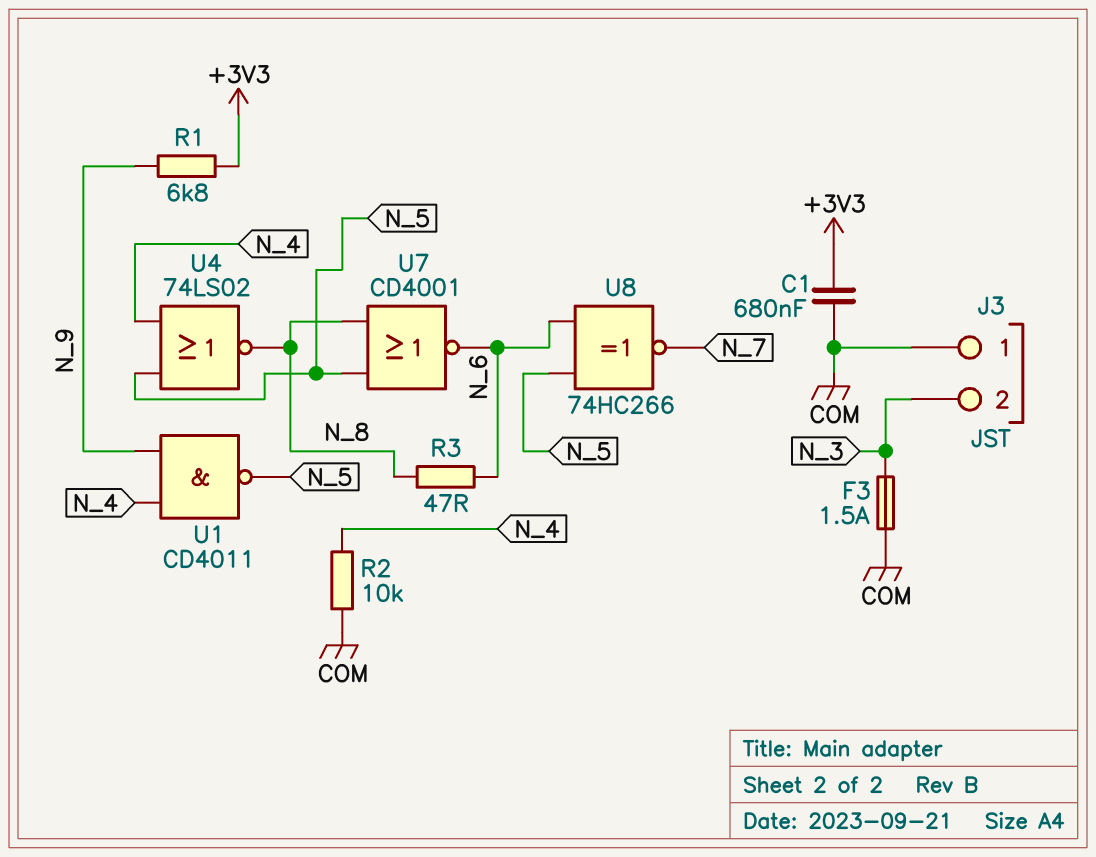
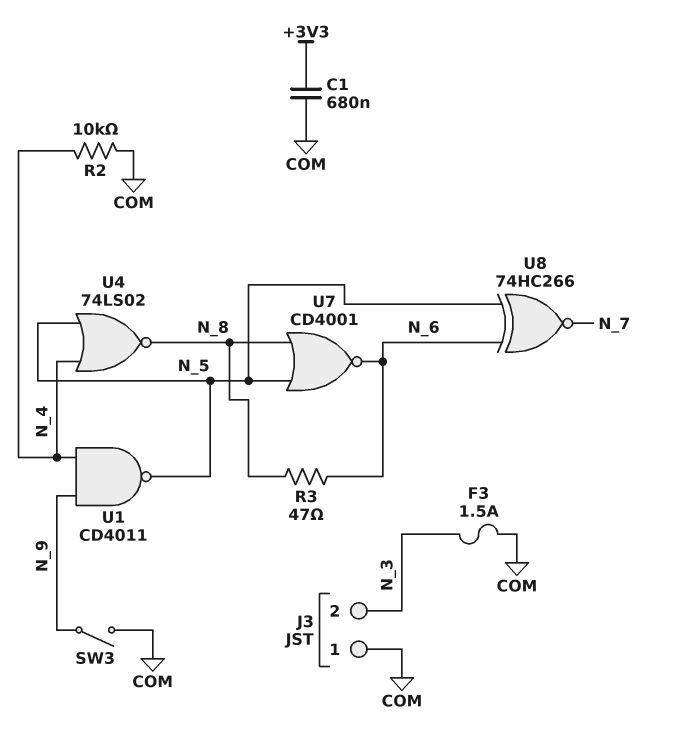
R1: 6.8k (+3V3, N_9) -> none
SW3: none -> switch (COM, N_9)

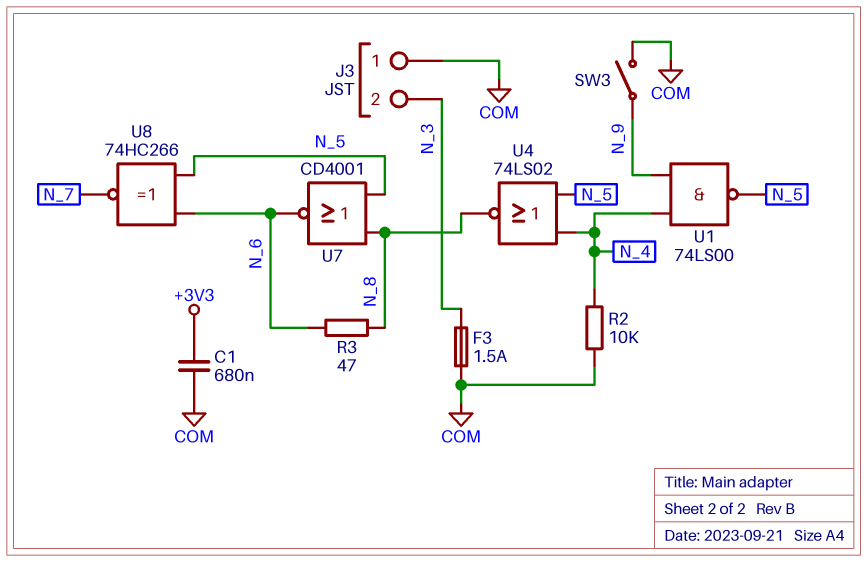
U1: NAND CD4011 (in N_4, in N_9, out N_5) -> NAND 74LS00 (in N_4, in N_9, out N_5)

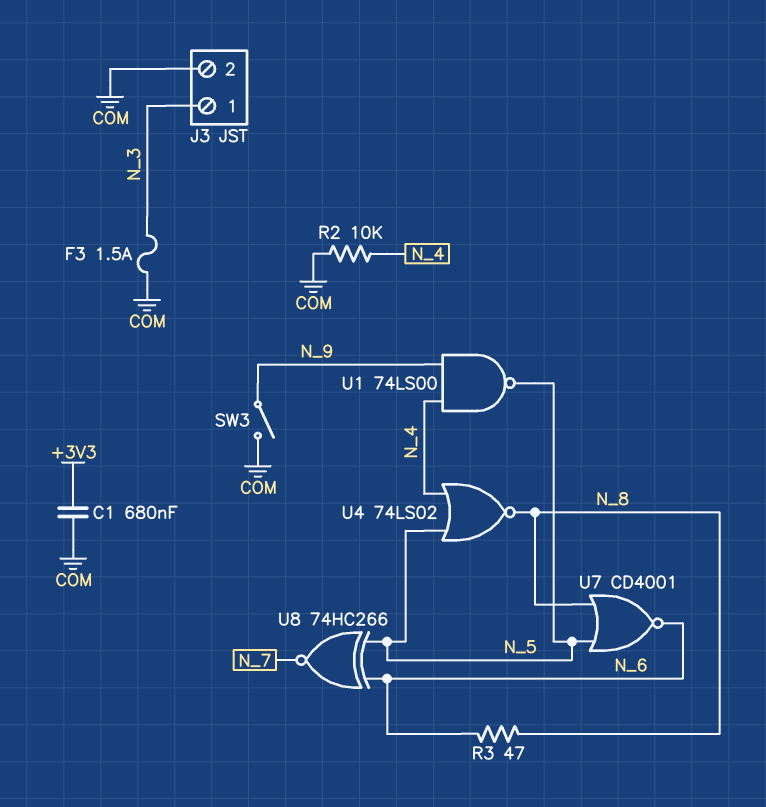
J3 pin 1: COM -> N_3
J3 pin 2: N_3 -> COM

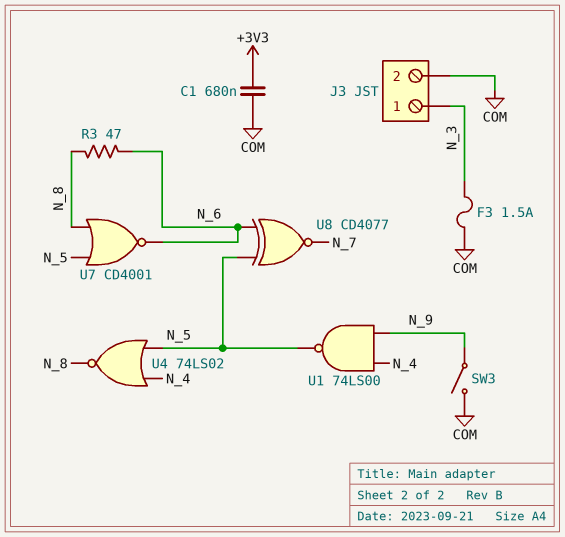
R2: 10k (COM, N_4) -> none
U8: XNOR 74HC266 (in N_5, in N_6, out N_7) -> XNOR CD4077 (in N_5, in N_6, out N_7)

